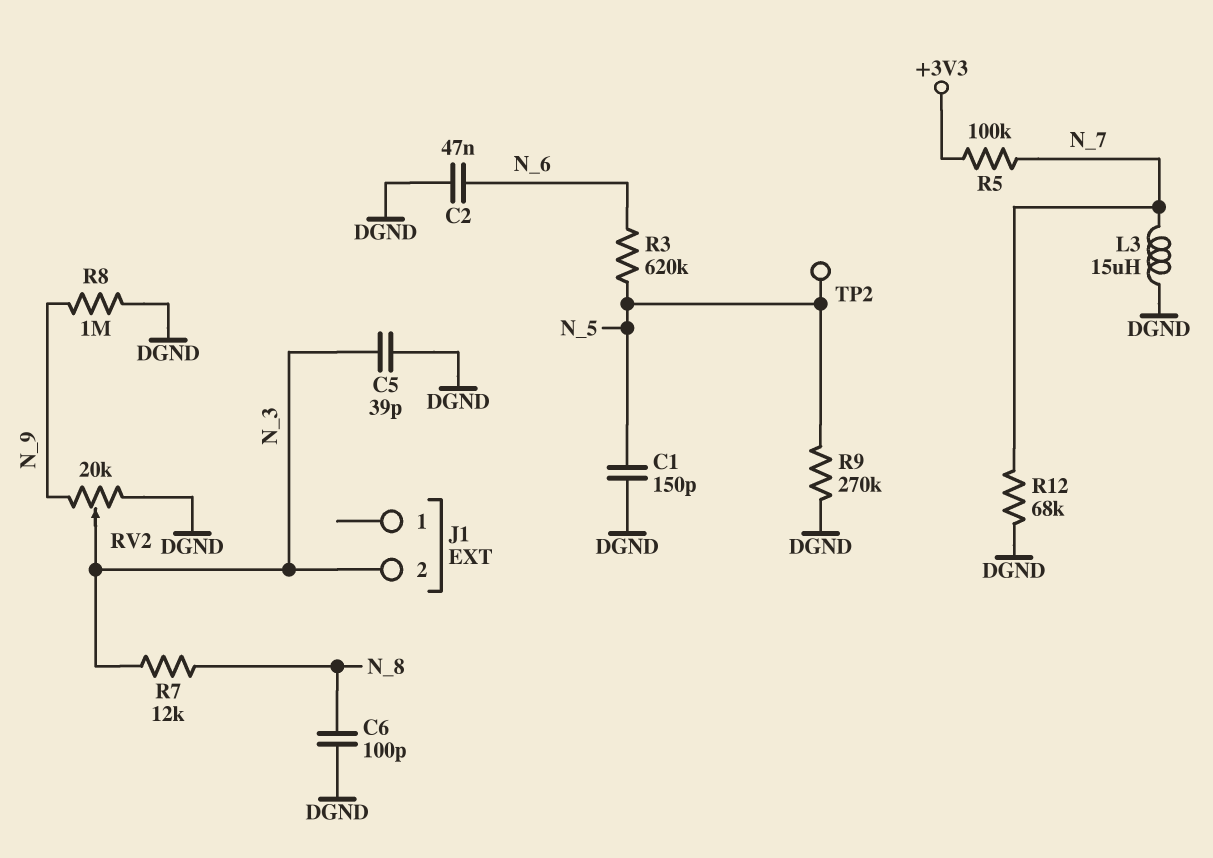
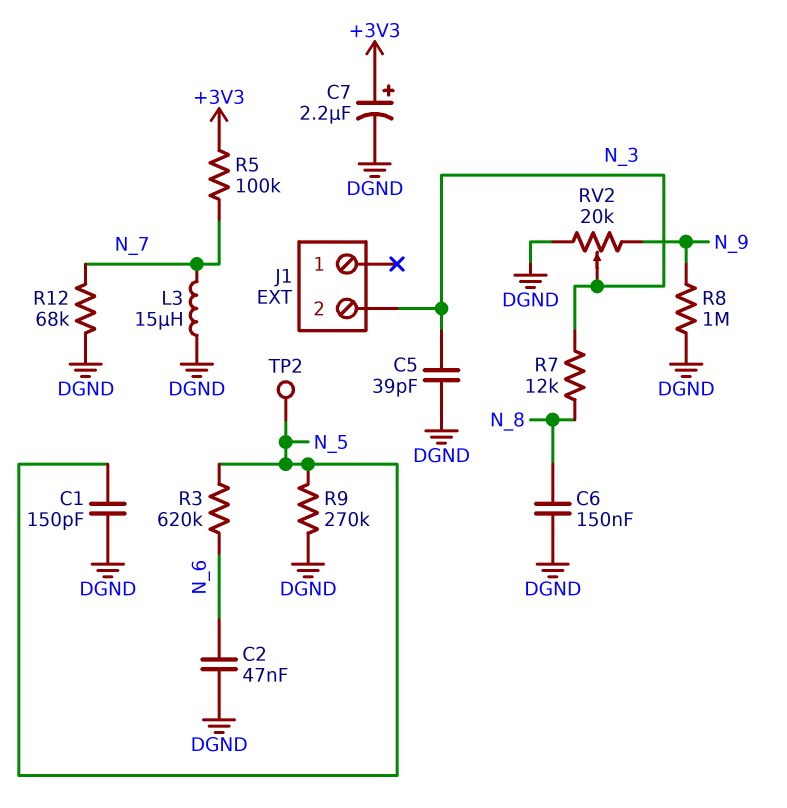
C6: 100pF (DGND, N_8) -> 150nF (DGND, N_8)
C7: none -> 2.2uF (plus +3V3, minus DGND)

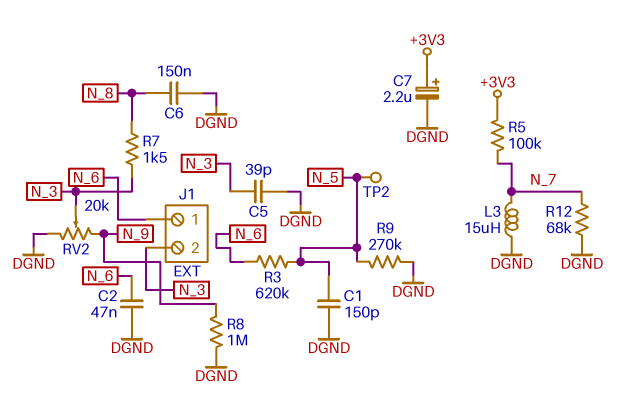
J1 pin 1: none -> N_6
R7: 12k (N_3, N_8) -> 1.5k (N_3, N_8)

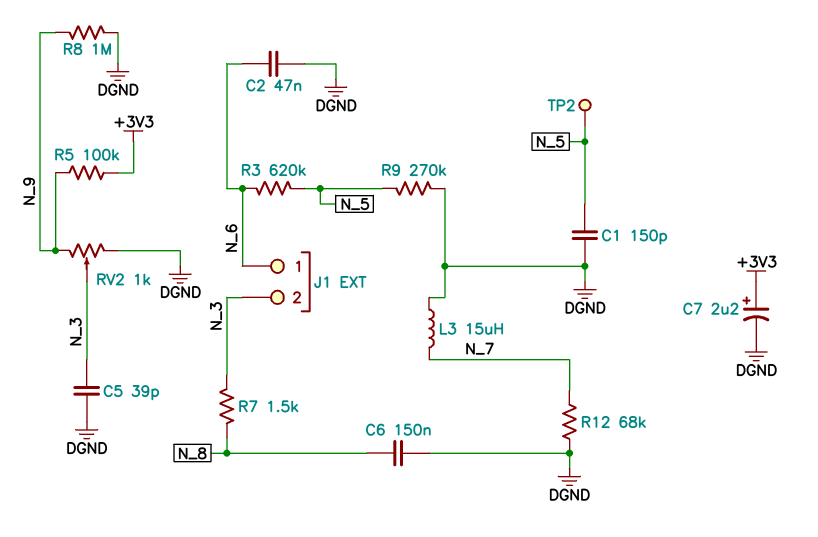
R5: 100k (+3V3, N_7) -> 100k (+3V3, N_9)
RV2: 20k (DGND, N_9, wiper N_3) -> 1k (DGND, N_9, wiper N_3)

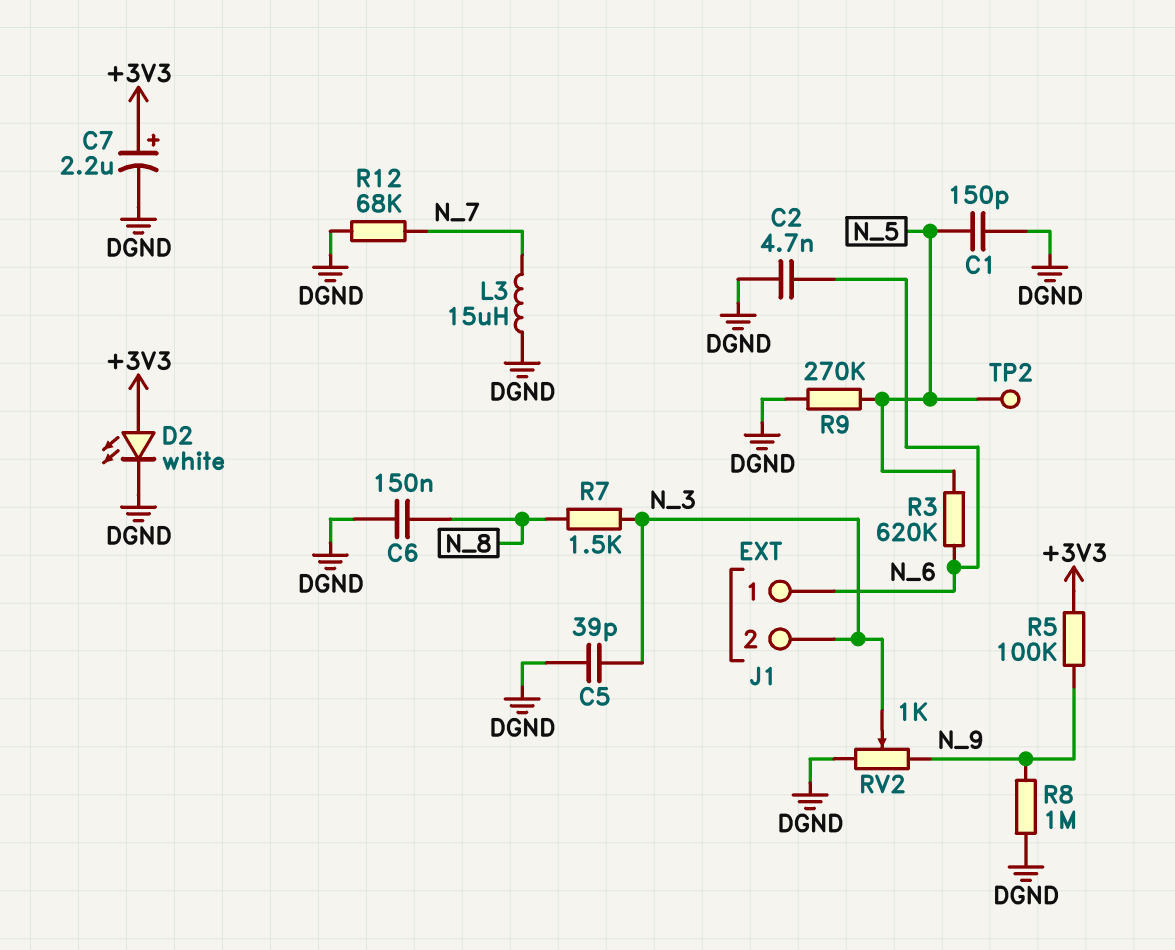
C2: 47nF (DGND, N_6) -> 4.7nF (DGND, N_6)
D2: none -> LED white (A +3V3, K DGND)

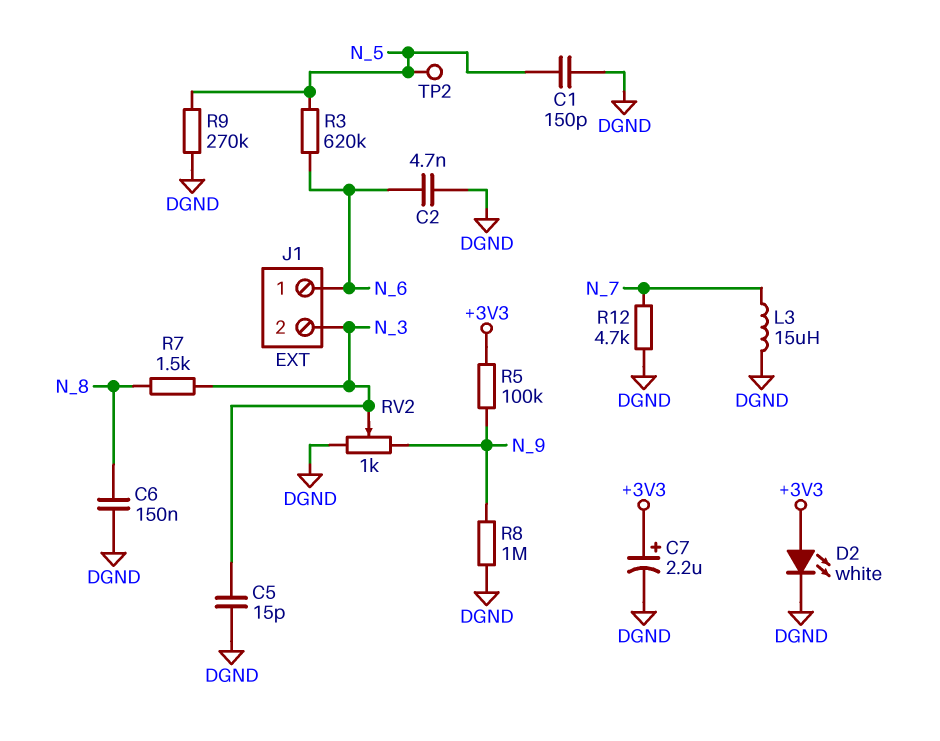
C5: 39pF (DGND, N_3) -> 15pF (DGND, N_3)
R12: 68k (DGND, N_7) -> 4.7k (DGND, N_7)

